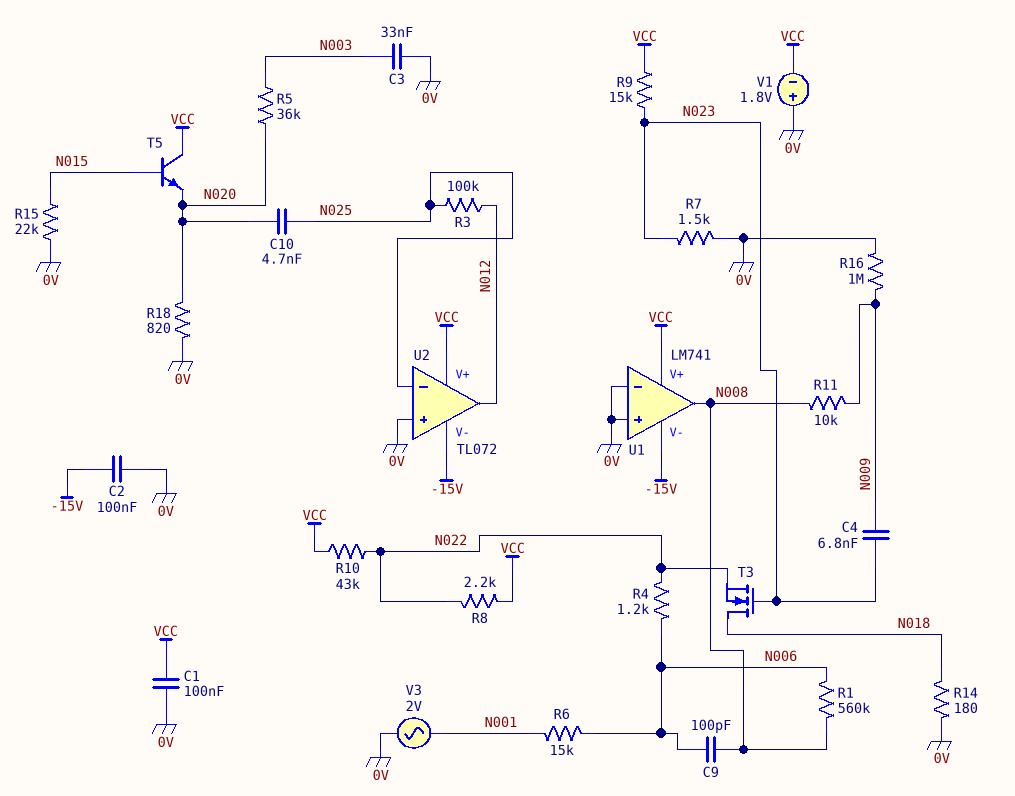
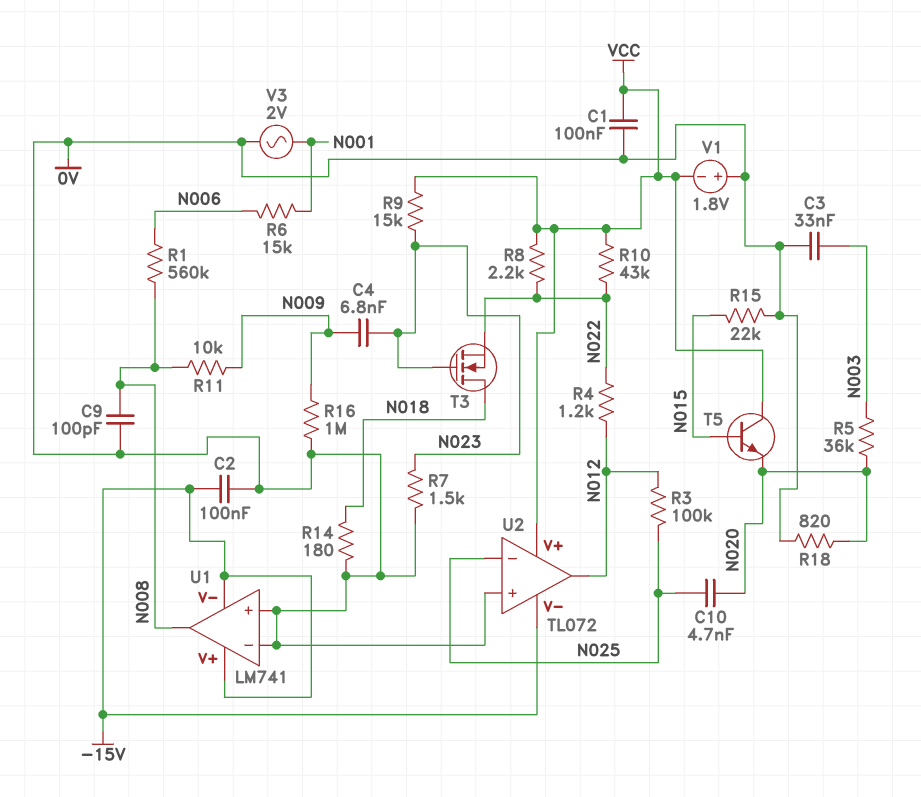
C9: 100pF (N006, N008) -> 100pF (0V, N008)
R4: 1.2k (N006, N022) -> 1.2k (N012, N022)
U1 pin V+: VCC -> -15V

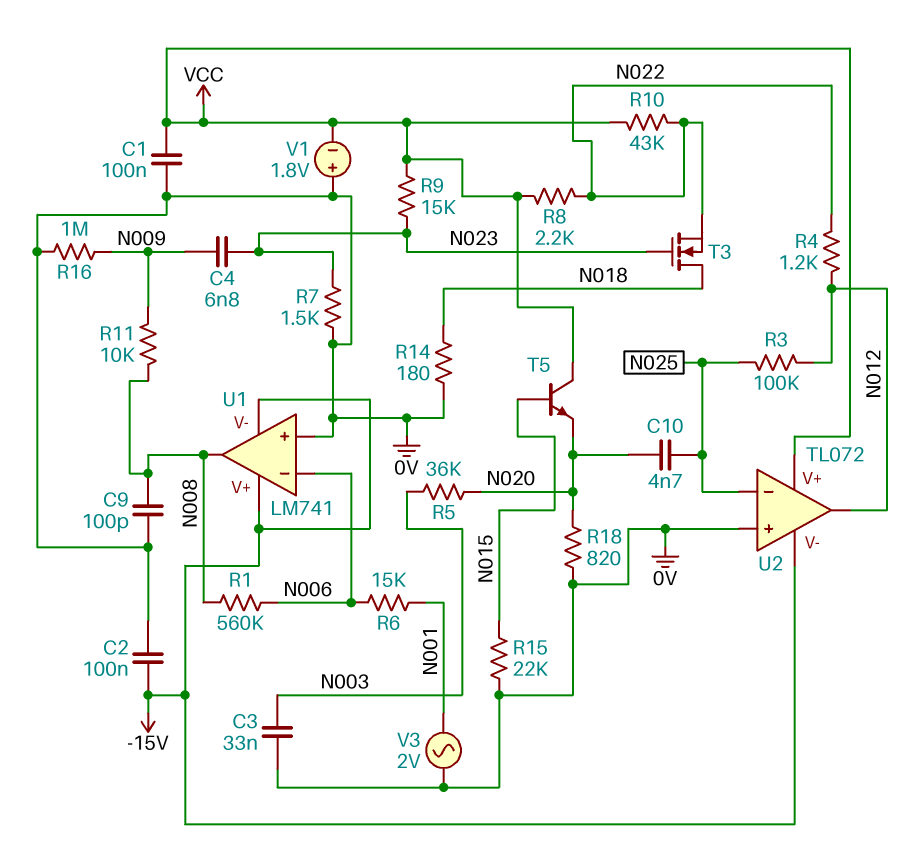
U1 pin in-: 0V -> N006

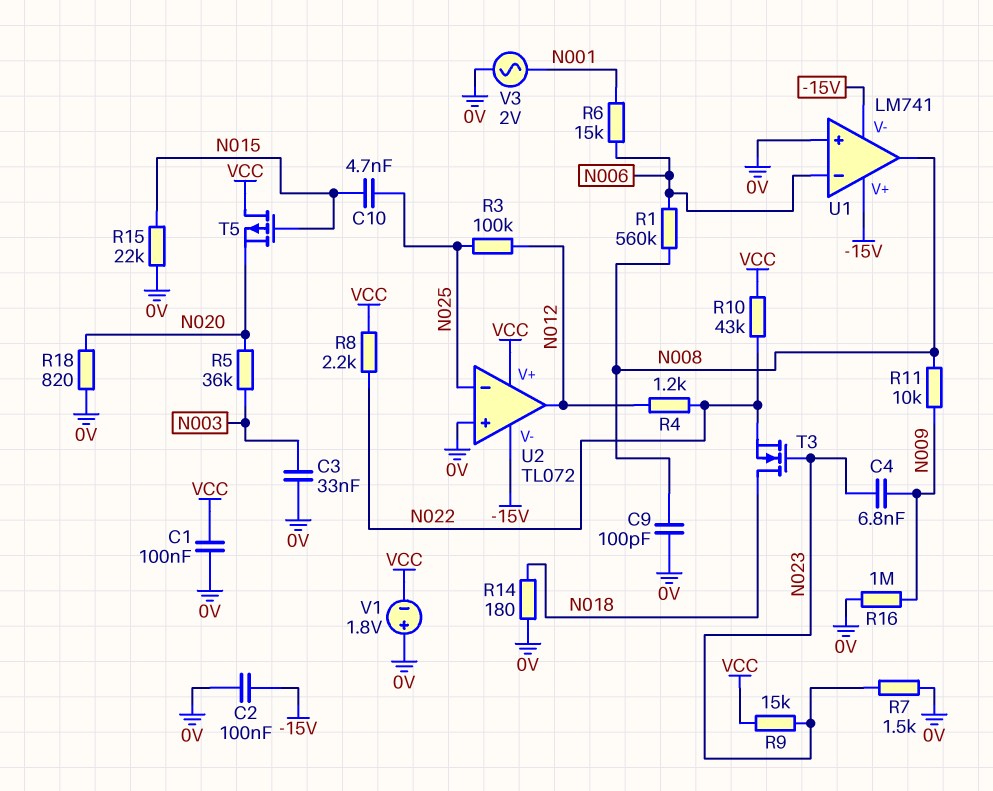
C10: 4.7nF (N020, N025) -> 4.7nF (N015, N025)
T5: NPN (B N015, C VCC, E N020) -> PMOS (G N015, D VCC, S N020)

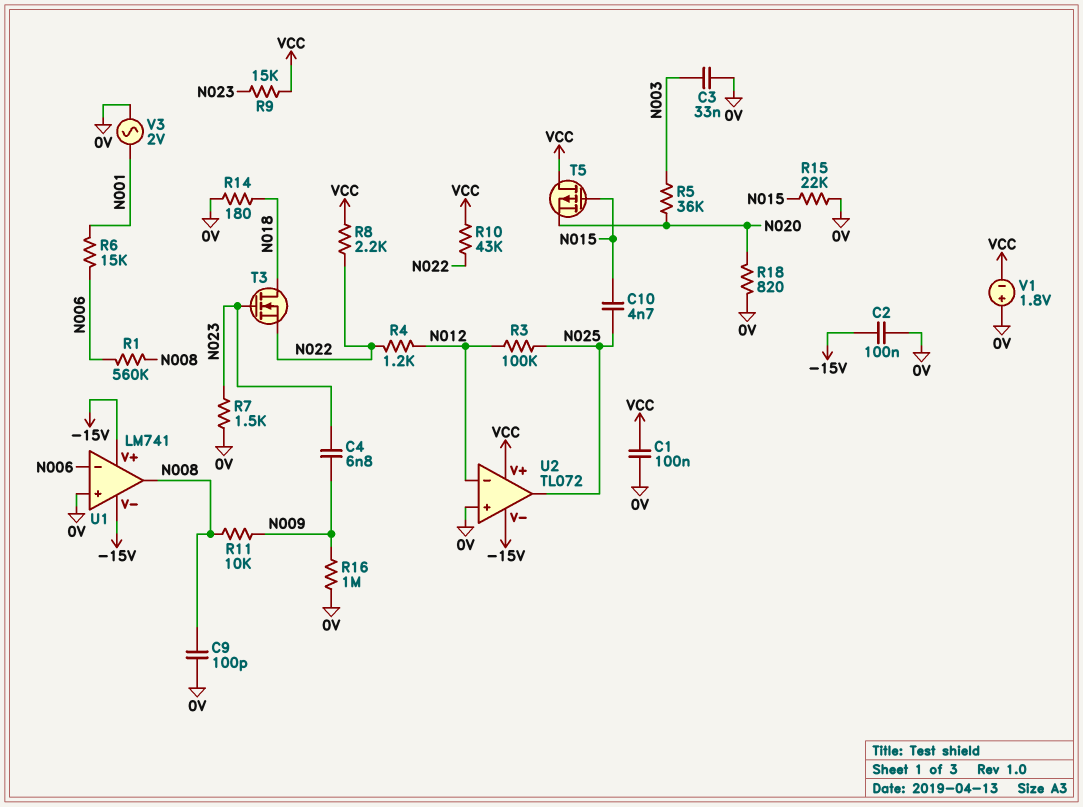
U2 pin in-: N025 -> N012
U2 pin out: N012 -> N025

